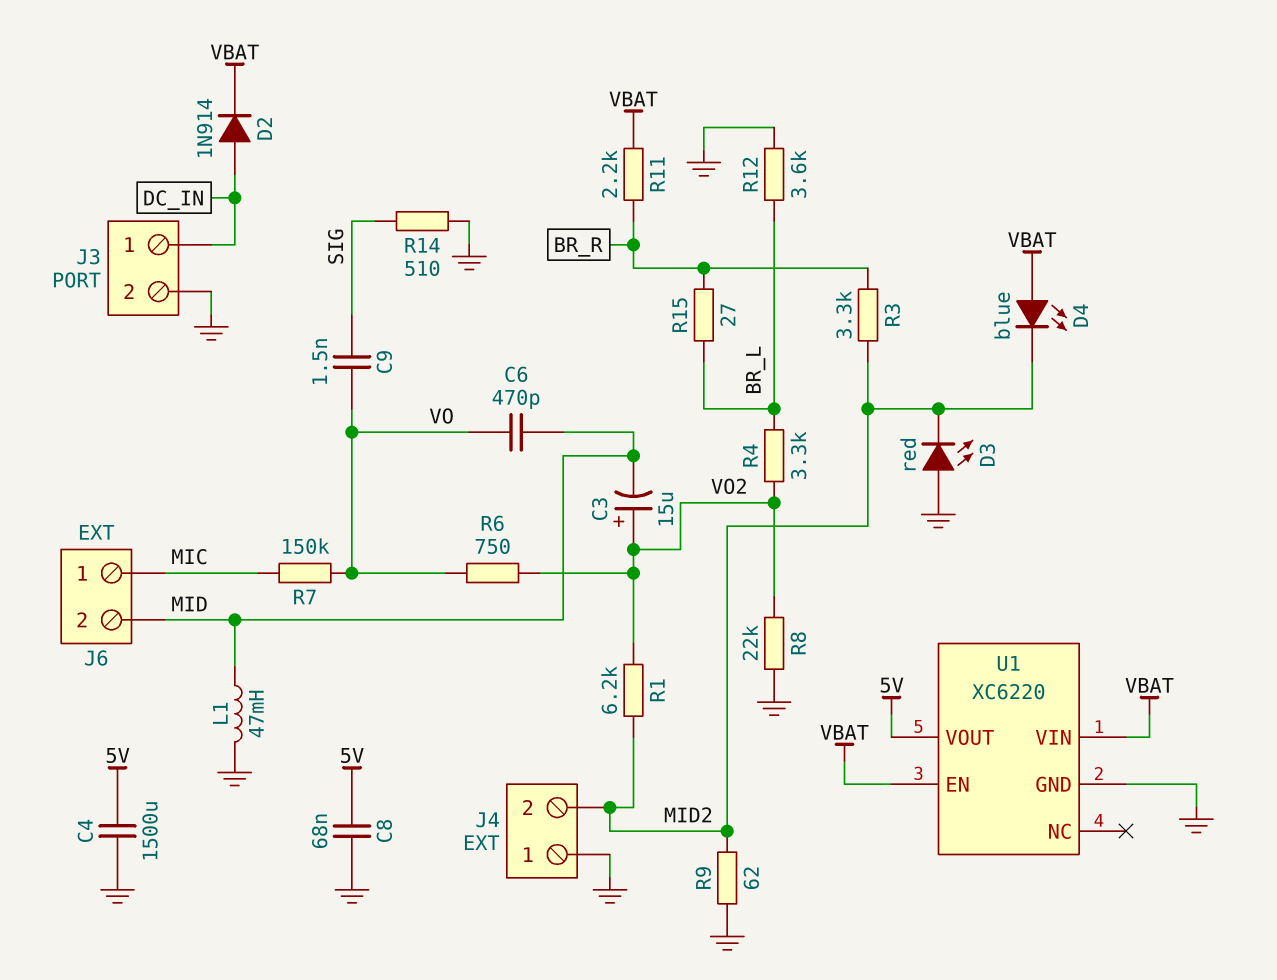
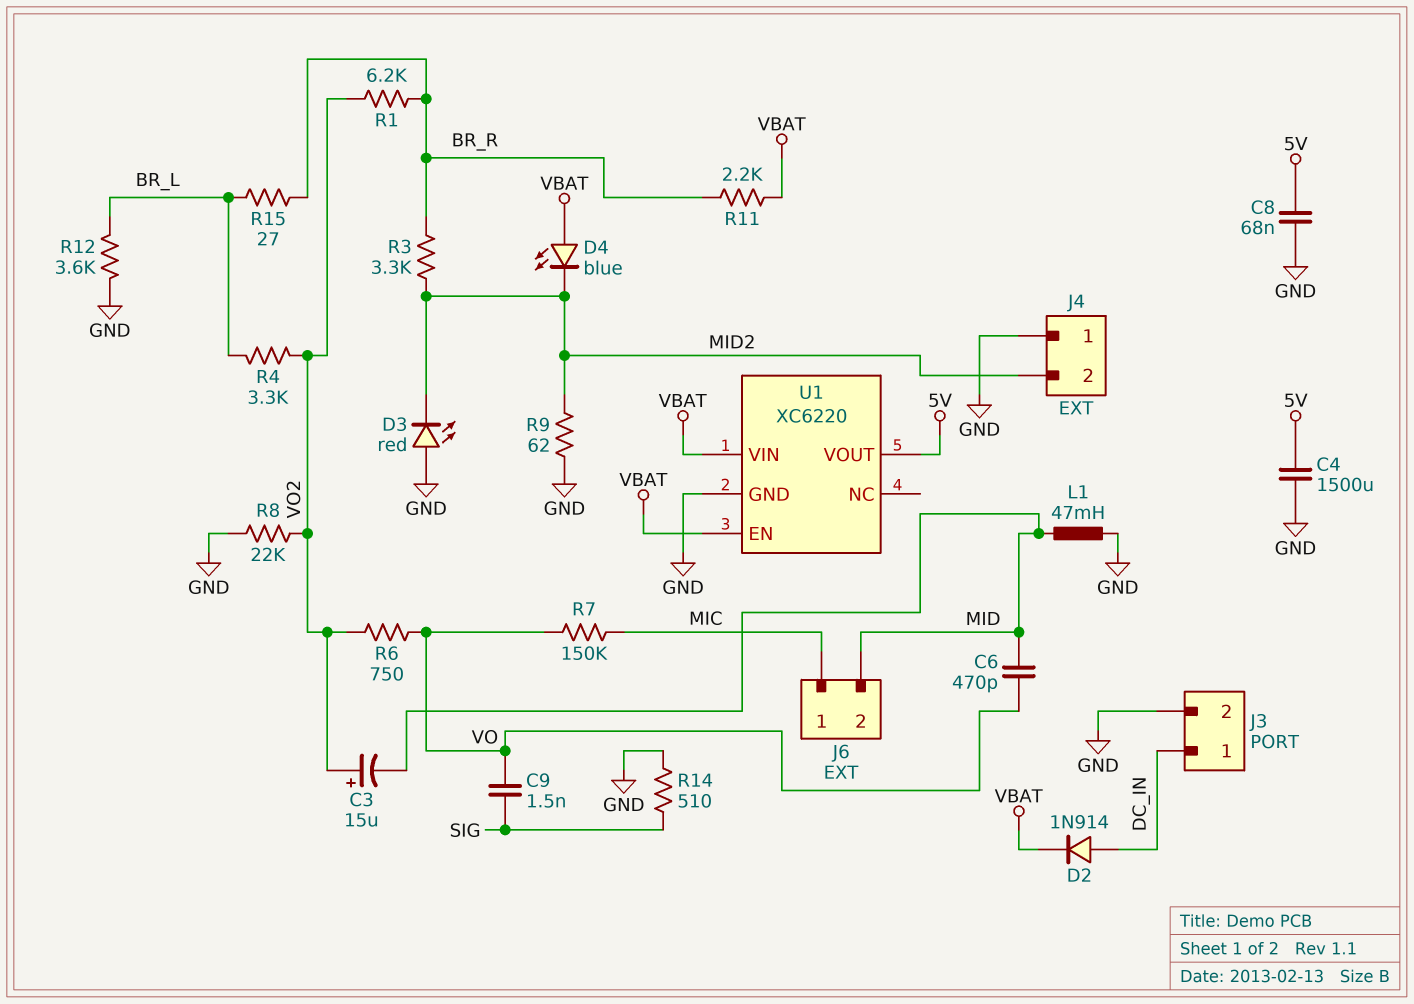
R1: 6.2k (MID2, VO2) -> 6.2k (BR_R, VO2)

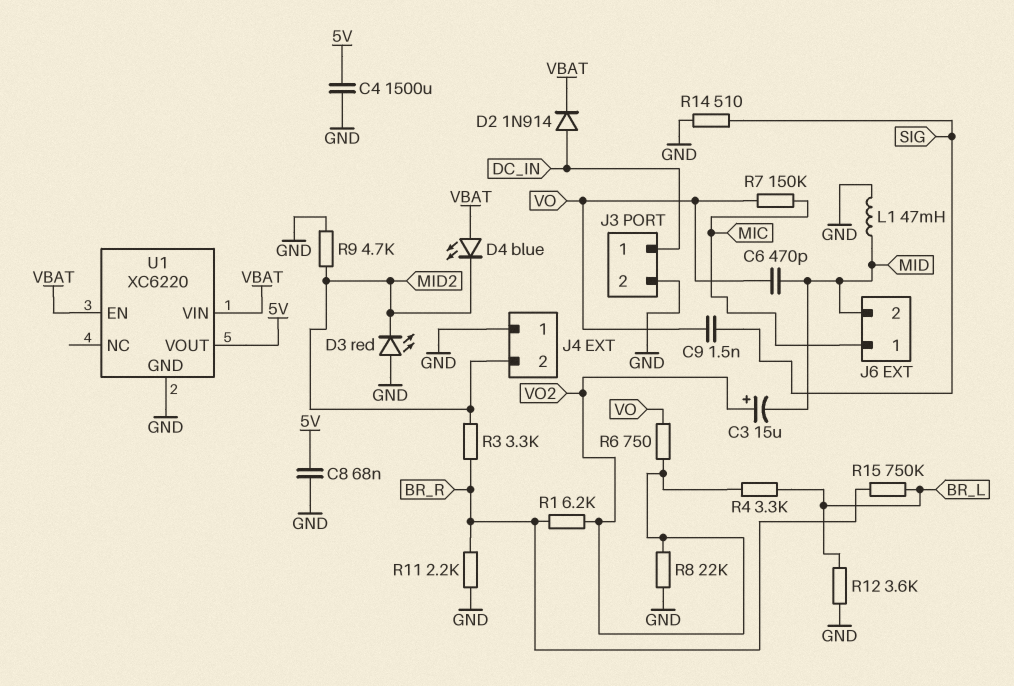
R9: 62 (GND, MID2) -> 4.7k (GND, MID2)
R11: 2.2k (BR_R, VBAT) -> 2.2k (BR_R, GND)
R15: 27 (BR_L, BR_R) -> 750k (BR_L, BR_R)

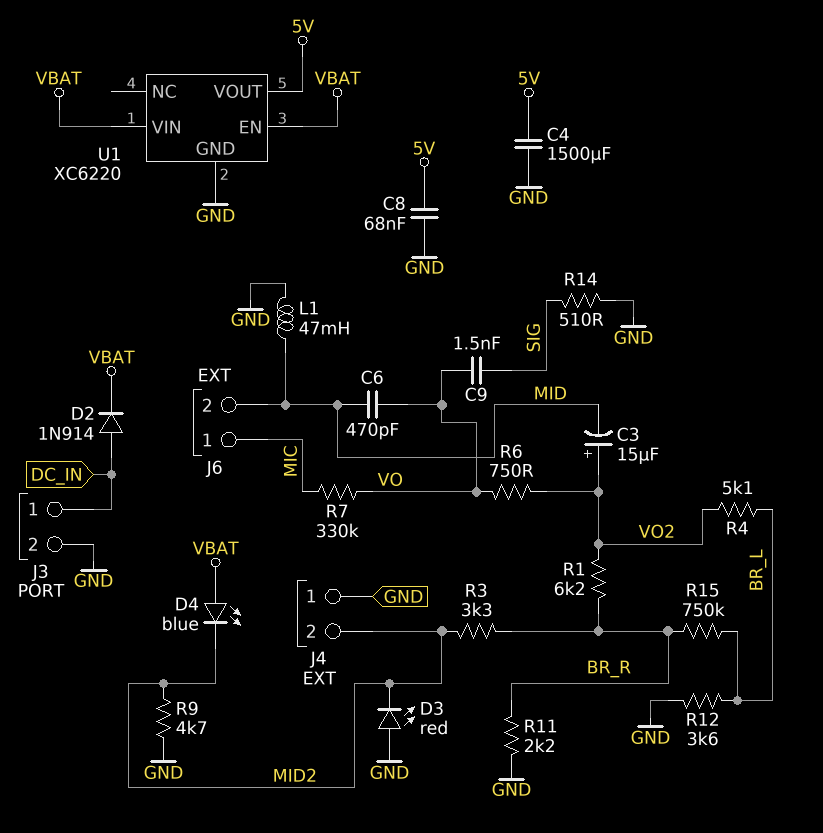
R4: 3.3k (BR_L, VO2) -> 5.1k (BR_L, VO2)
R7: 150k (MIC, VO) -> 330k (MIC, VO)
R8: 22k (GND, VO2) -> none

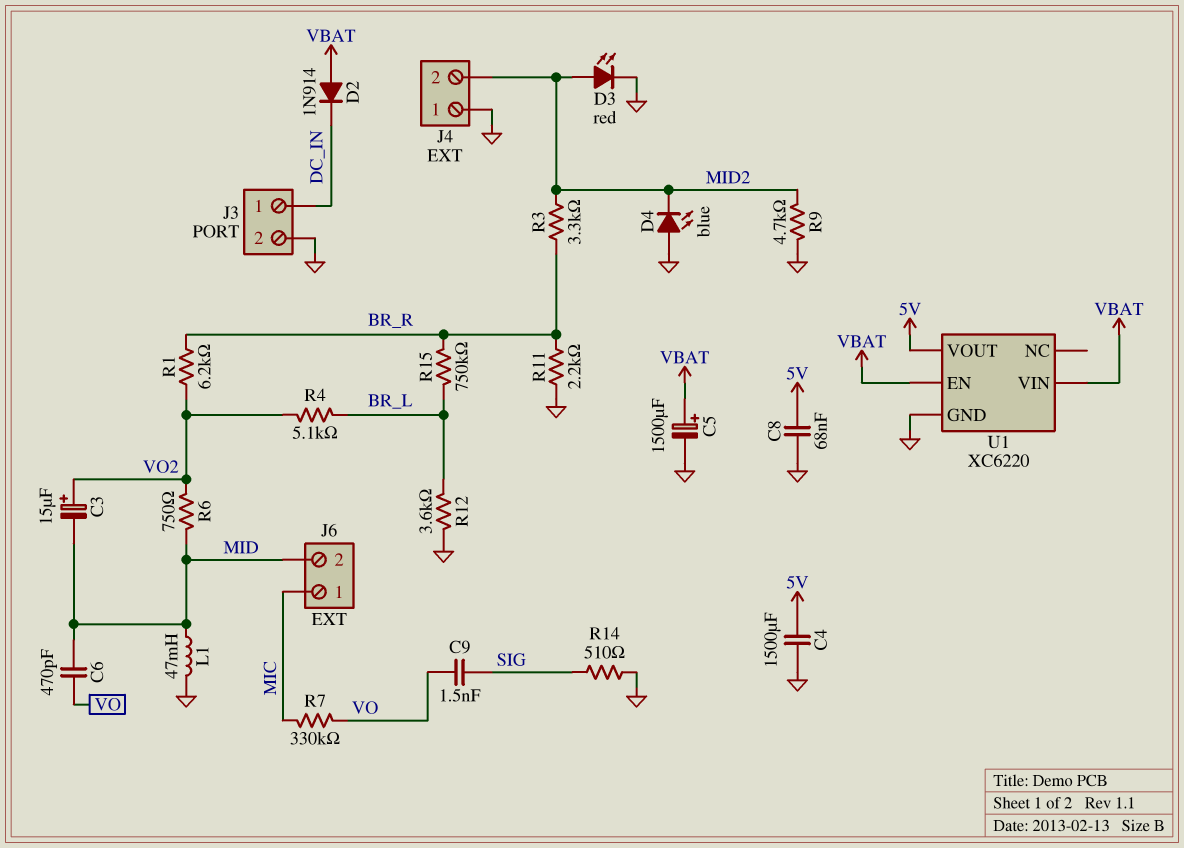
C5: none -> 1500uF (plus VBAT, minus GND)
D2: diode 1N914 (A DC_IN, K VBAT) -> diode 1N914 (A VBAT, K DC_IN)
D3: LED red (A GND, K MID2) -> LED red (A MID2, K GND)
D4: LED blue (A VBAT, K MID2) -> LED blue (A GND, K MID2)
R6: 750 (VO, VO2) -> 750 (MID, VO2)

